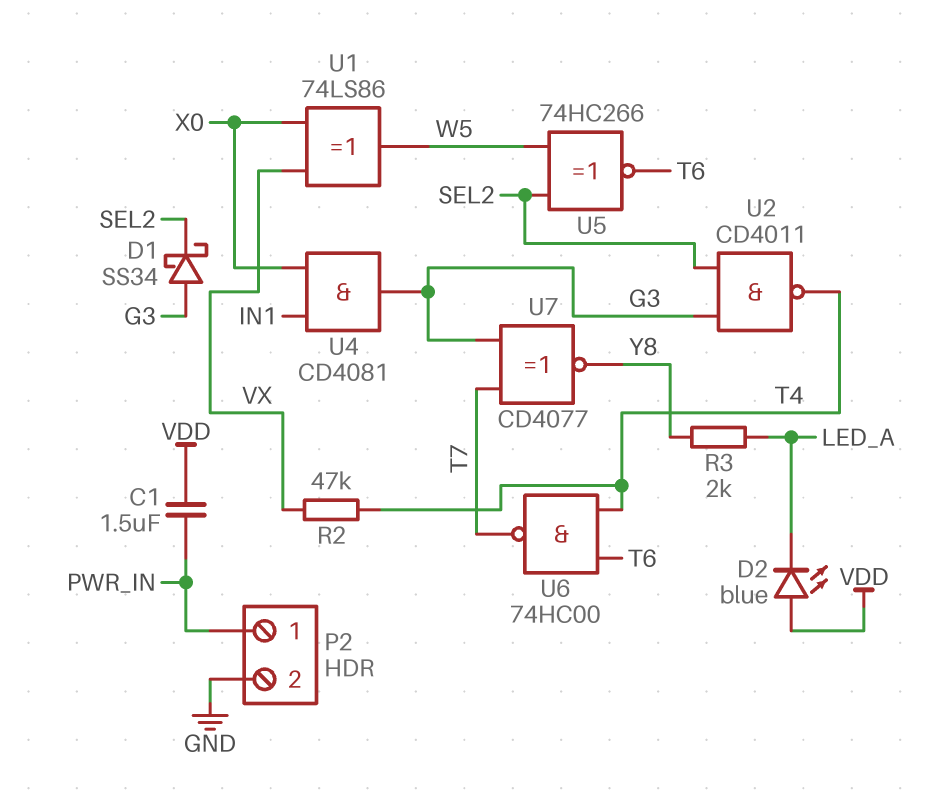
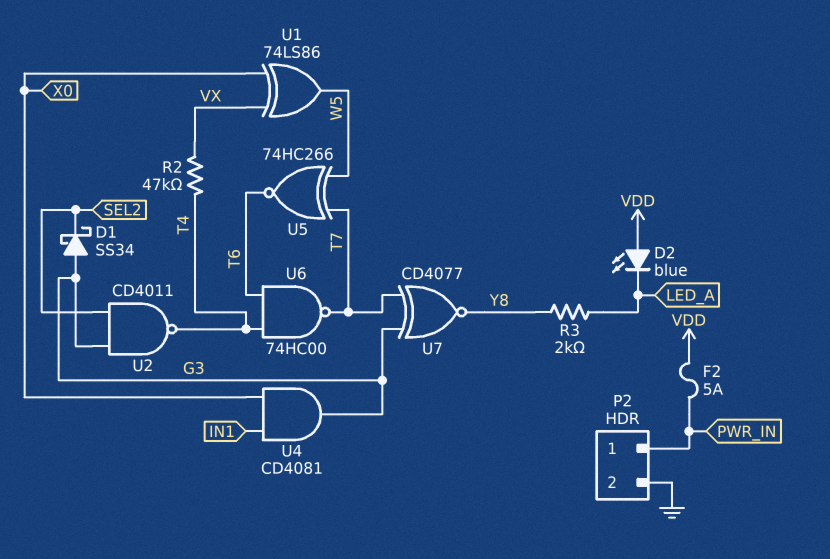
C1: 1.5uF (PWR_IN, VDD) -> none
F2: none -> 5A (PWR_IN, VDD)
U5: XNOR 74HC266 (in SEL2, in W5, out T6) -> XNOR 74HC266 (in T7, in W5, out T6)

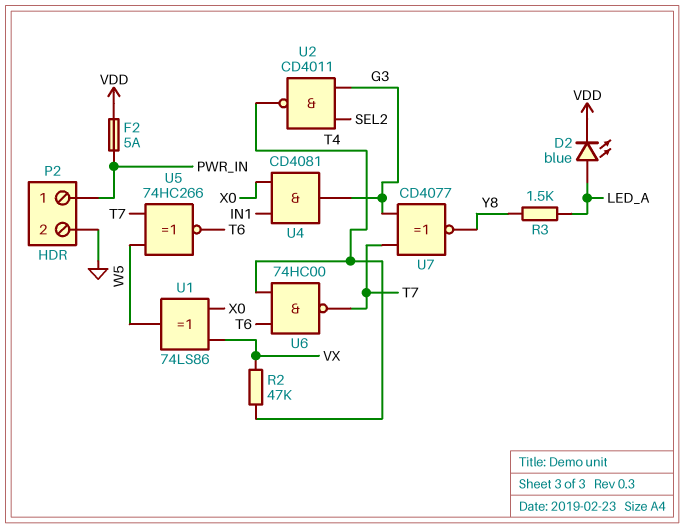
D1: schottky SS34 (A G3, K SEL2) -> none
D2: LED blue (A VDD, K LED_A) -> LED blue (A LED_A, K VDD)
R3: 2k (LED_A, Y8) -> 1.5k (LED_A, Y8)

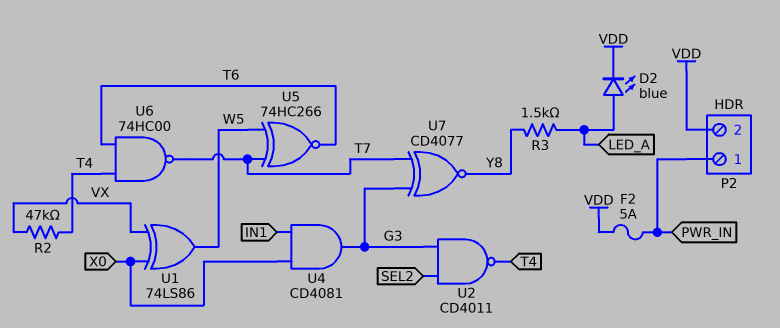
P2 pin 2: GND -> VDD

